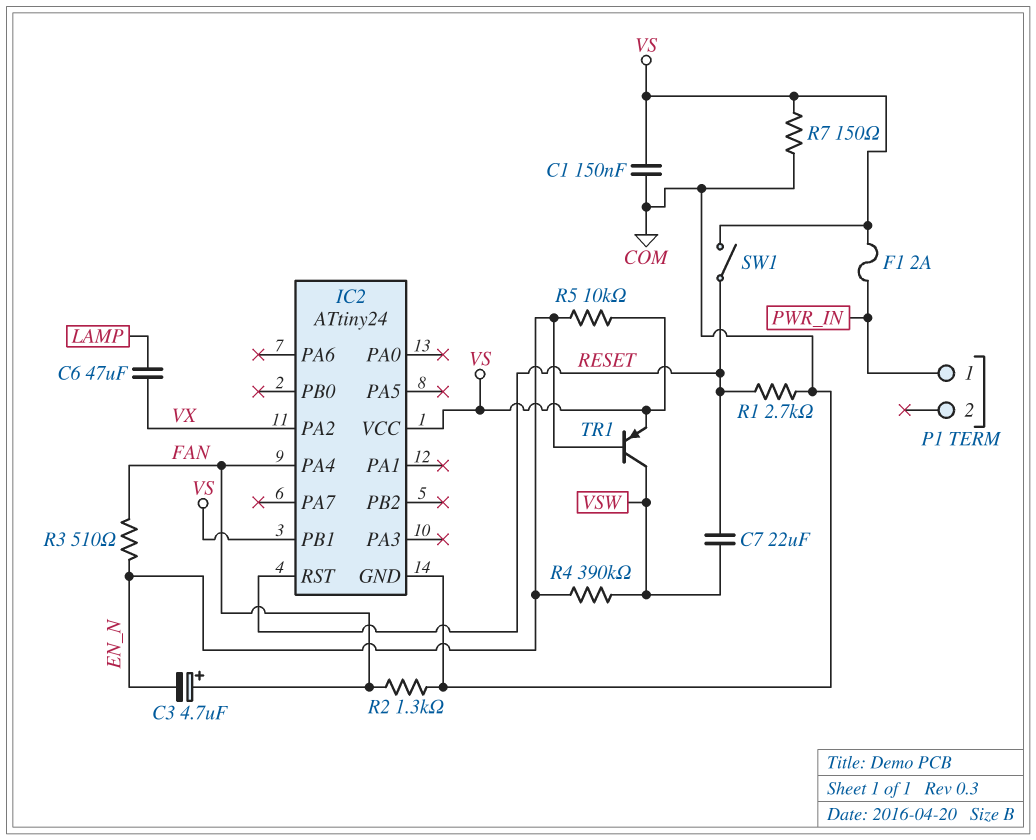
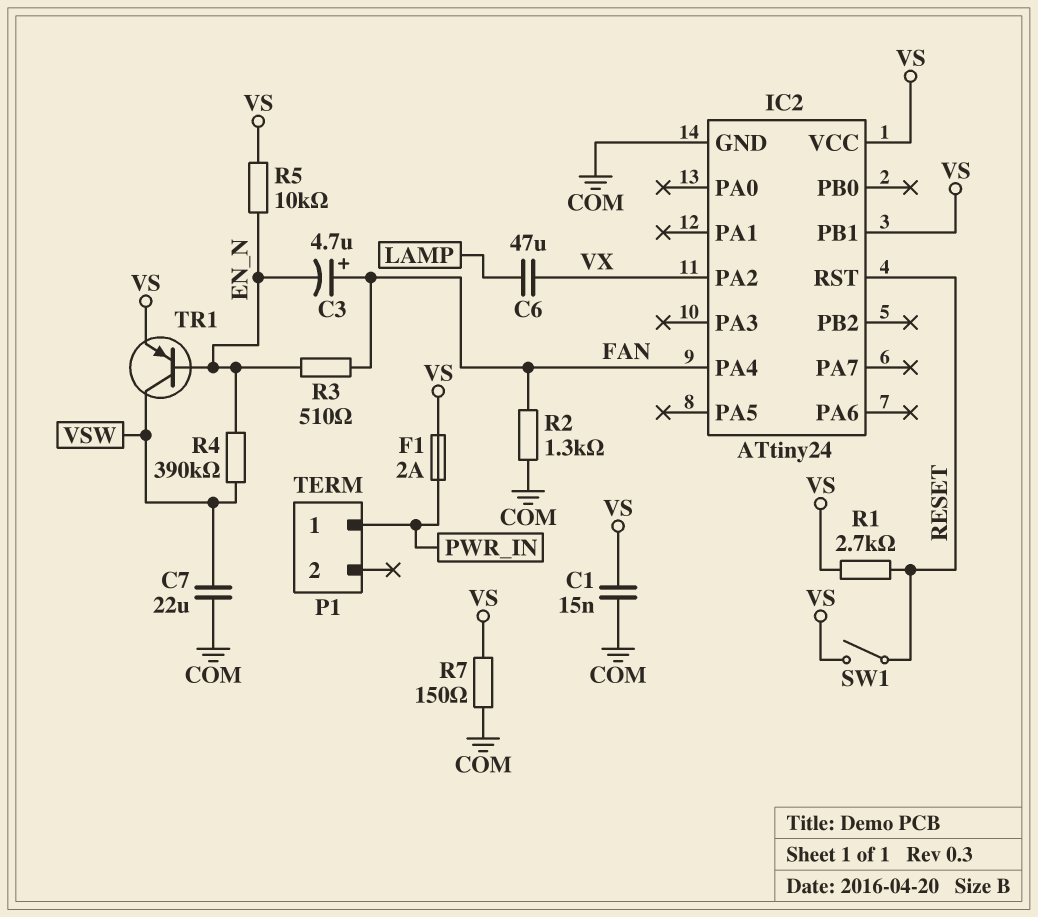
C1: 150nF (COM, VS) -> 15nF (COM, VS)
C7: 22uF (RESET, VSW) -> 22uF (COM, VSW)
R1: 2.7k (COM, RESET) -> 2.7k (RESET, VS)

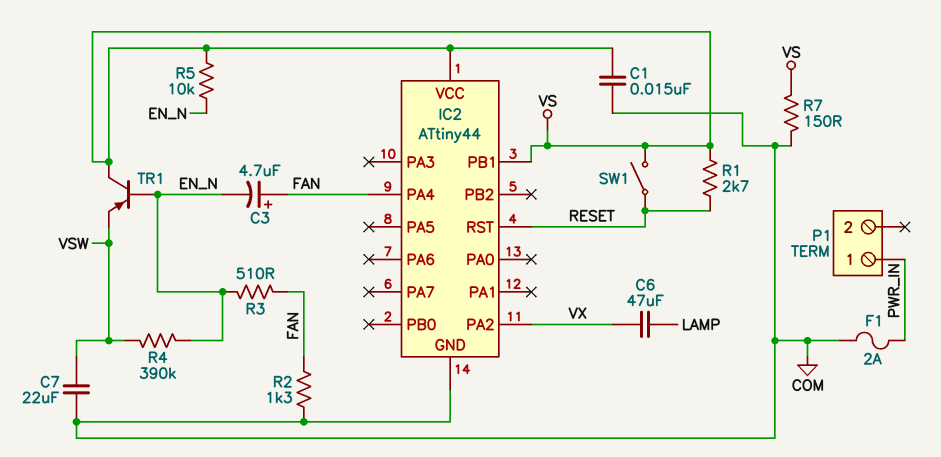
F1: 2A (PWR_IN, VS) -> 2A (COM, PWR_IN)
IC2: ATtiny24 -> ATtiny44
TR1: PNP (B EN_N, C VSW, E VS) -> PNP (B EN_N, C VS, E VSW)

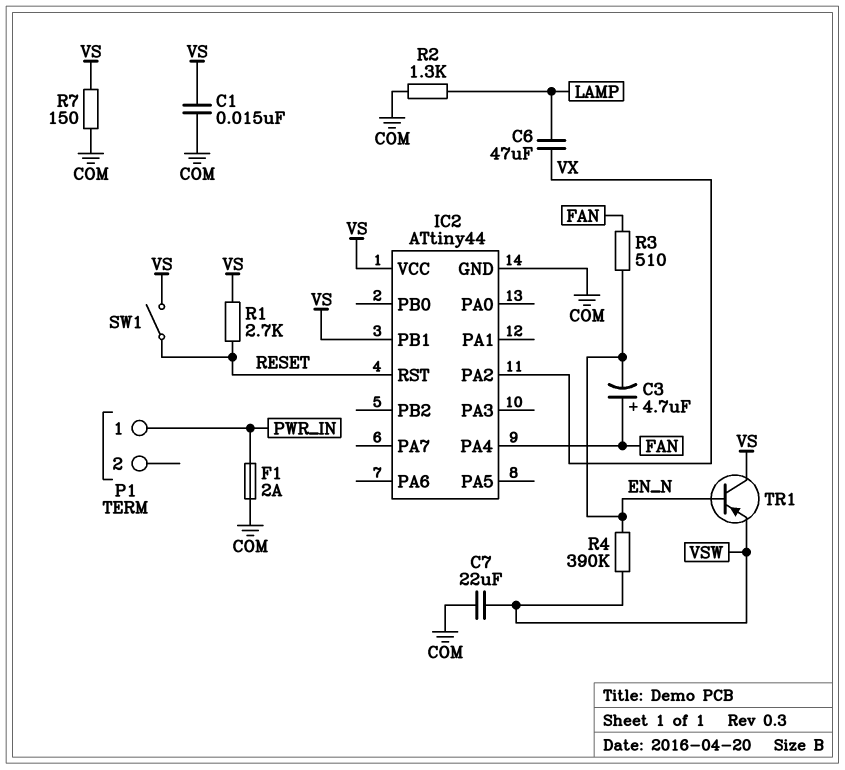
R2: 1.3k (COM, FAN) -> 1.3k (COM, LAMP)
R5: 10k (EN_N, VS) -> none

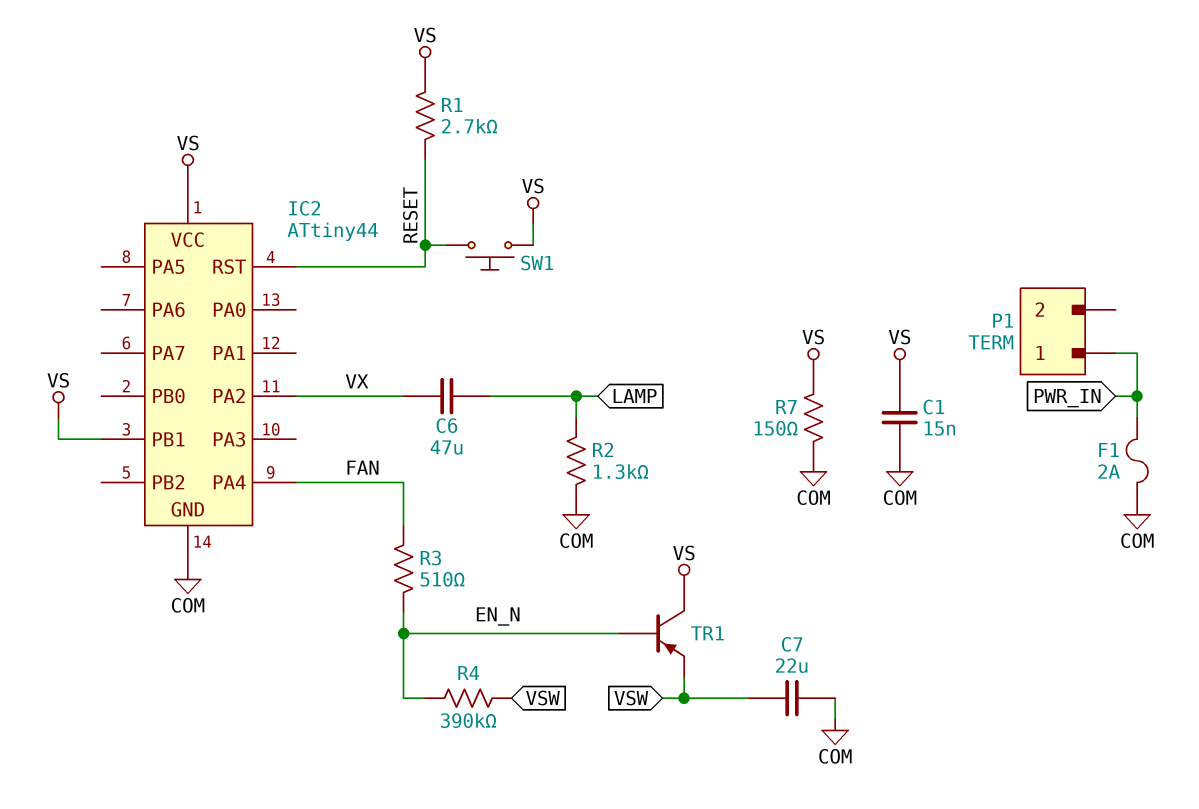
C3: 4.7uF (plus FAN, minus EN_N) -> none
SW1: switch (RESET, VS) -> button (RESET, VS)

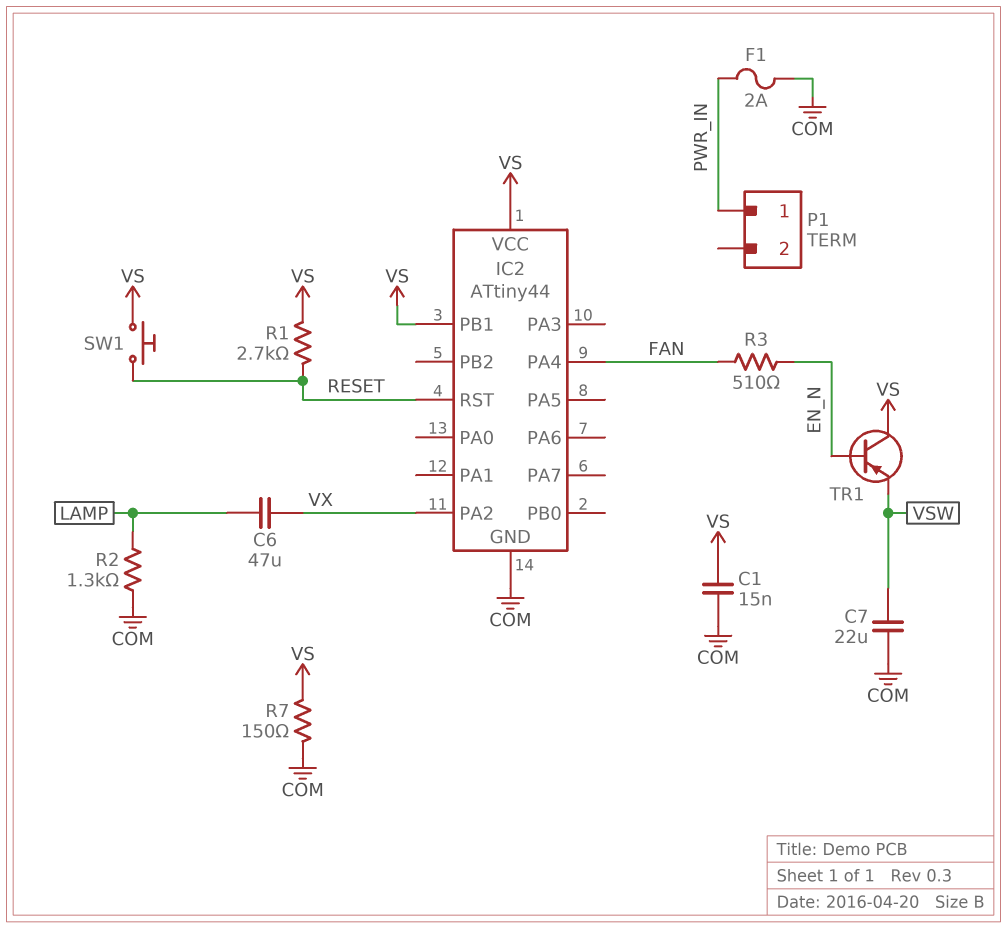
R4: 390k (EN_N, VSW) -> none

